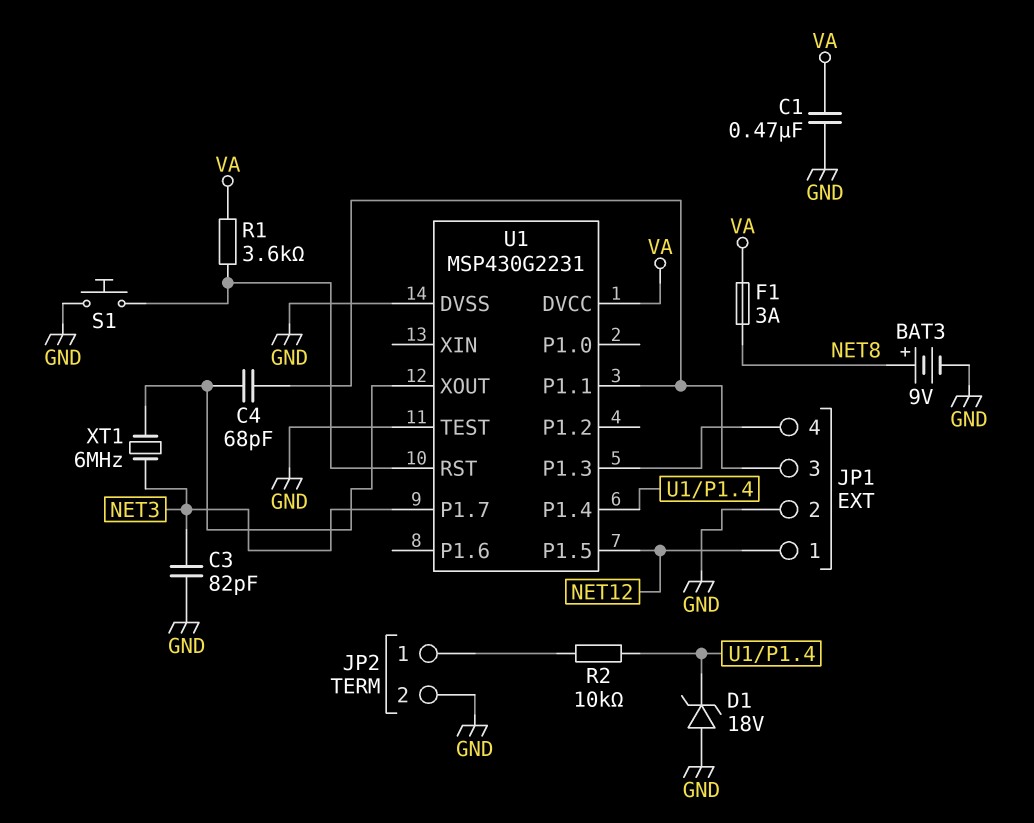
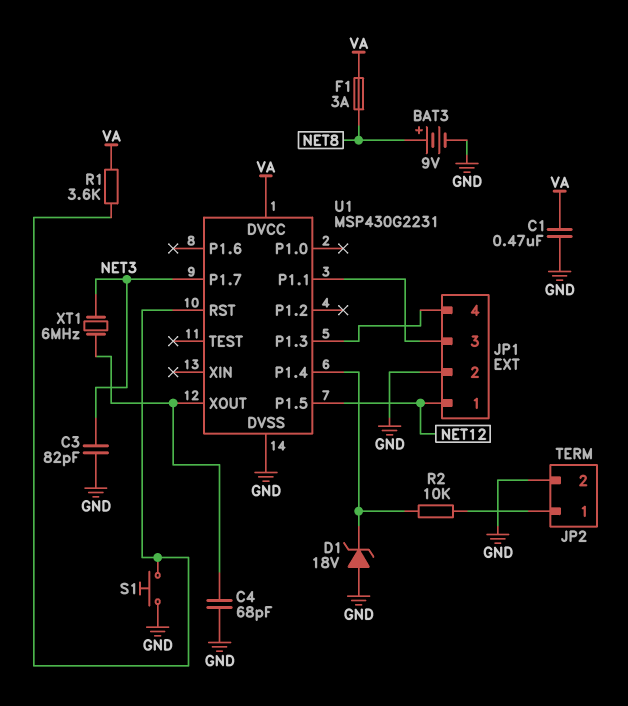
C4: 68pF (JP1/3, U1/XOUT) -> 68pF (GND, U1/XOUT)
U1 pin TEST: GND -> none

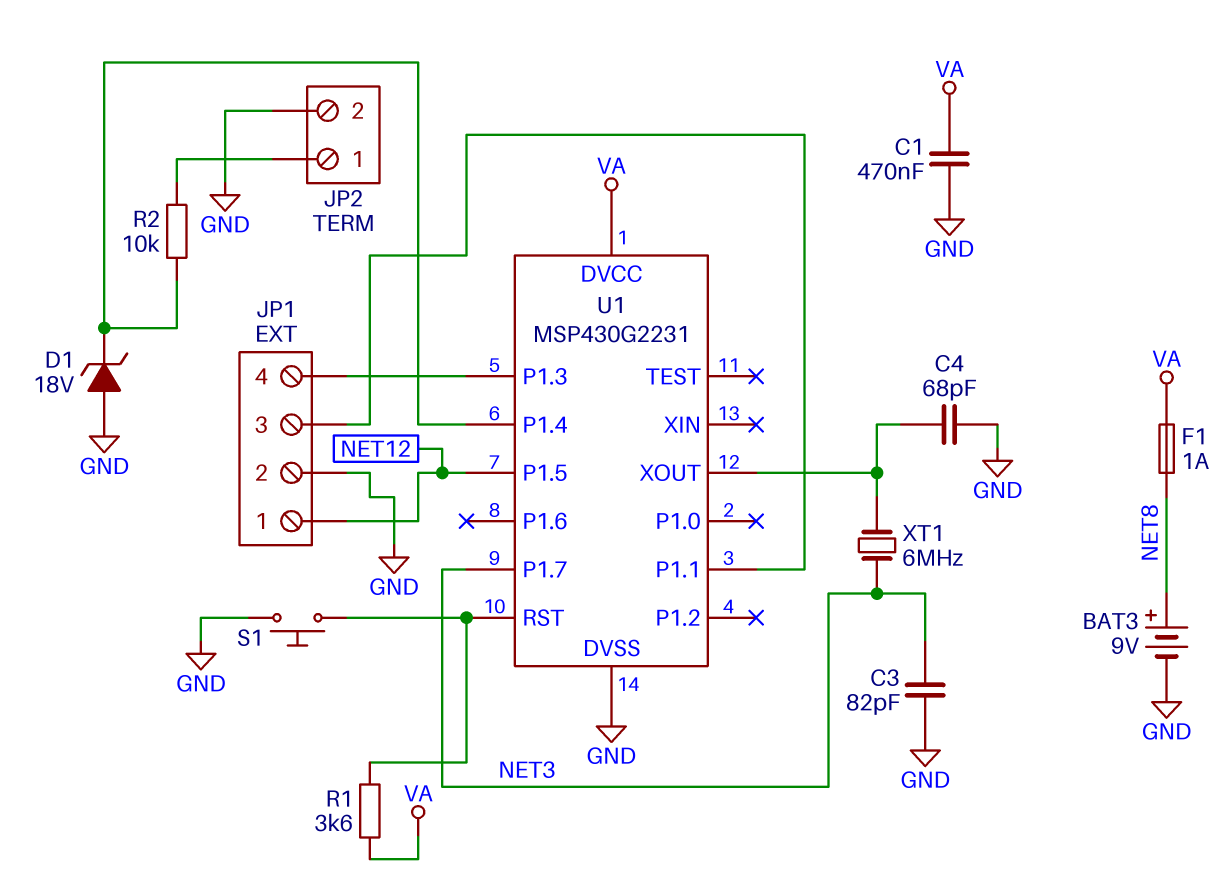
F1: 3A (NET8, VA) -> 1A (NET8, VA)

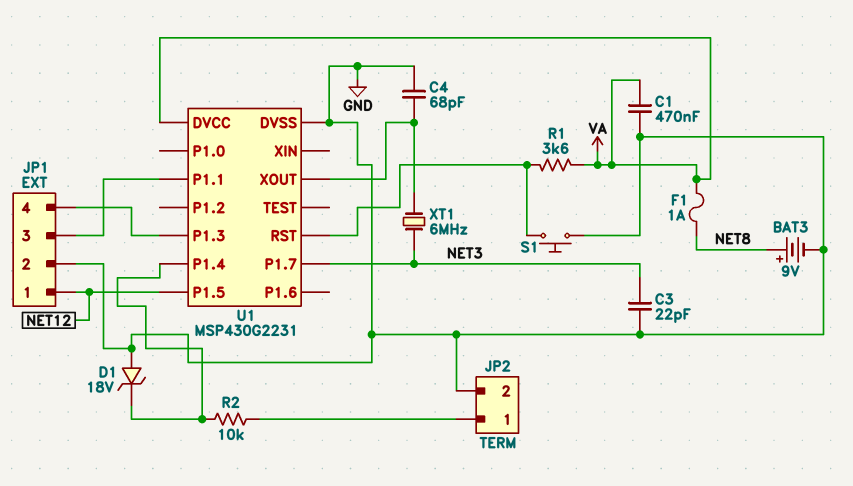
C3: 82pF (GND, NET3) -> 22pF (GND, NET3)

